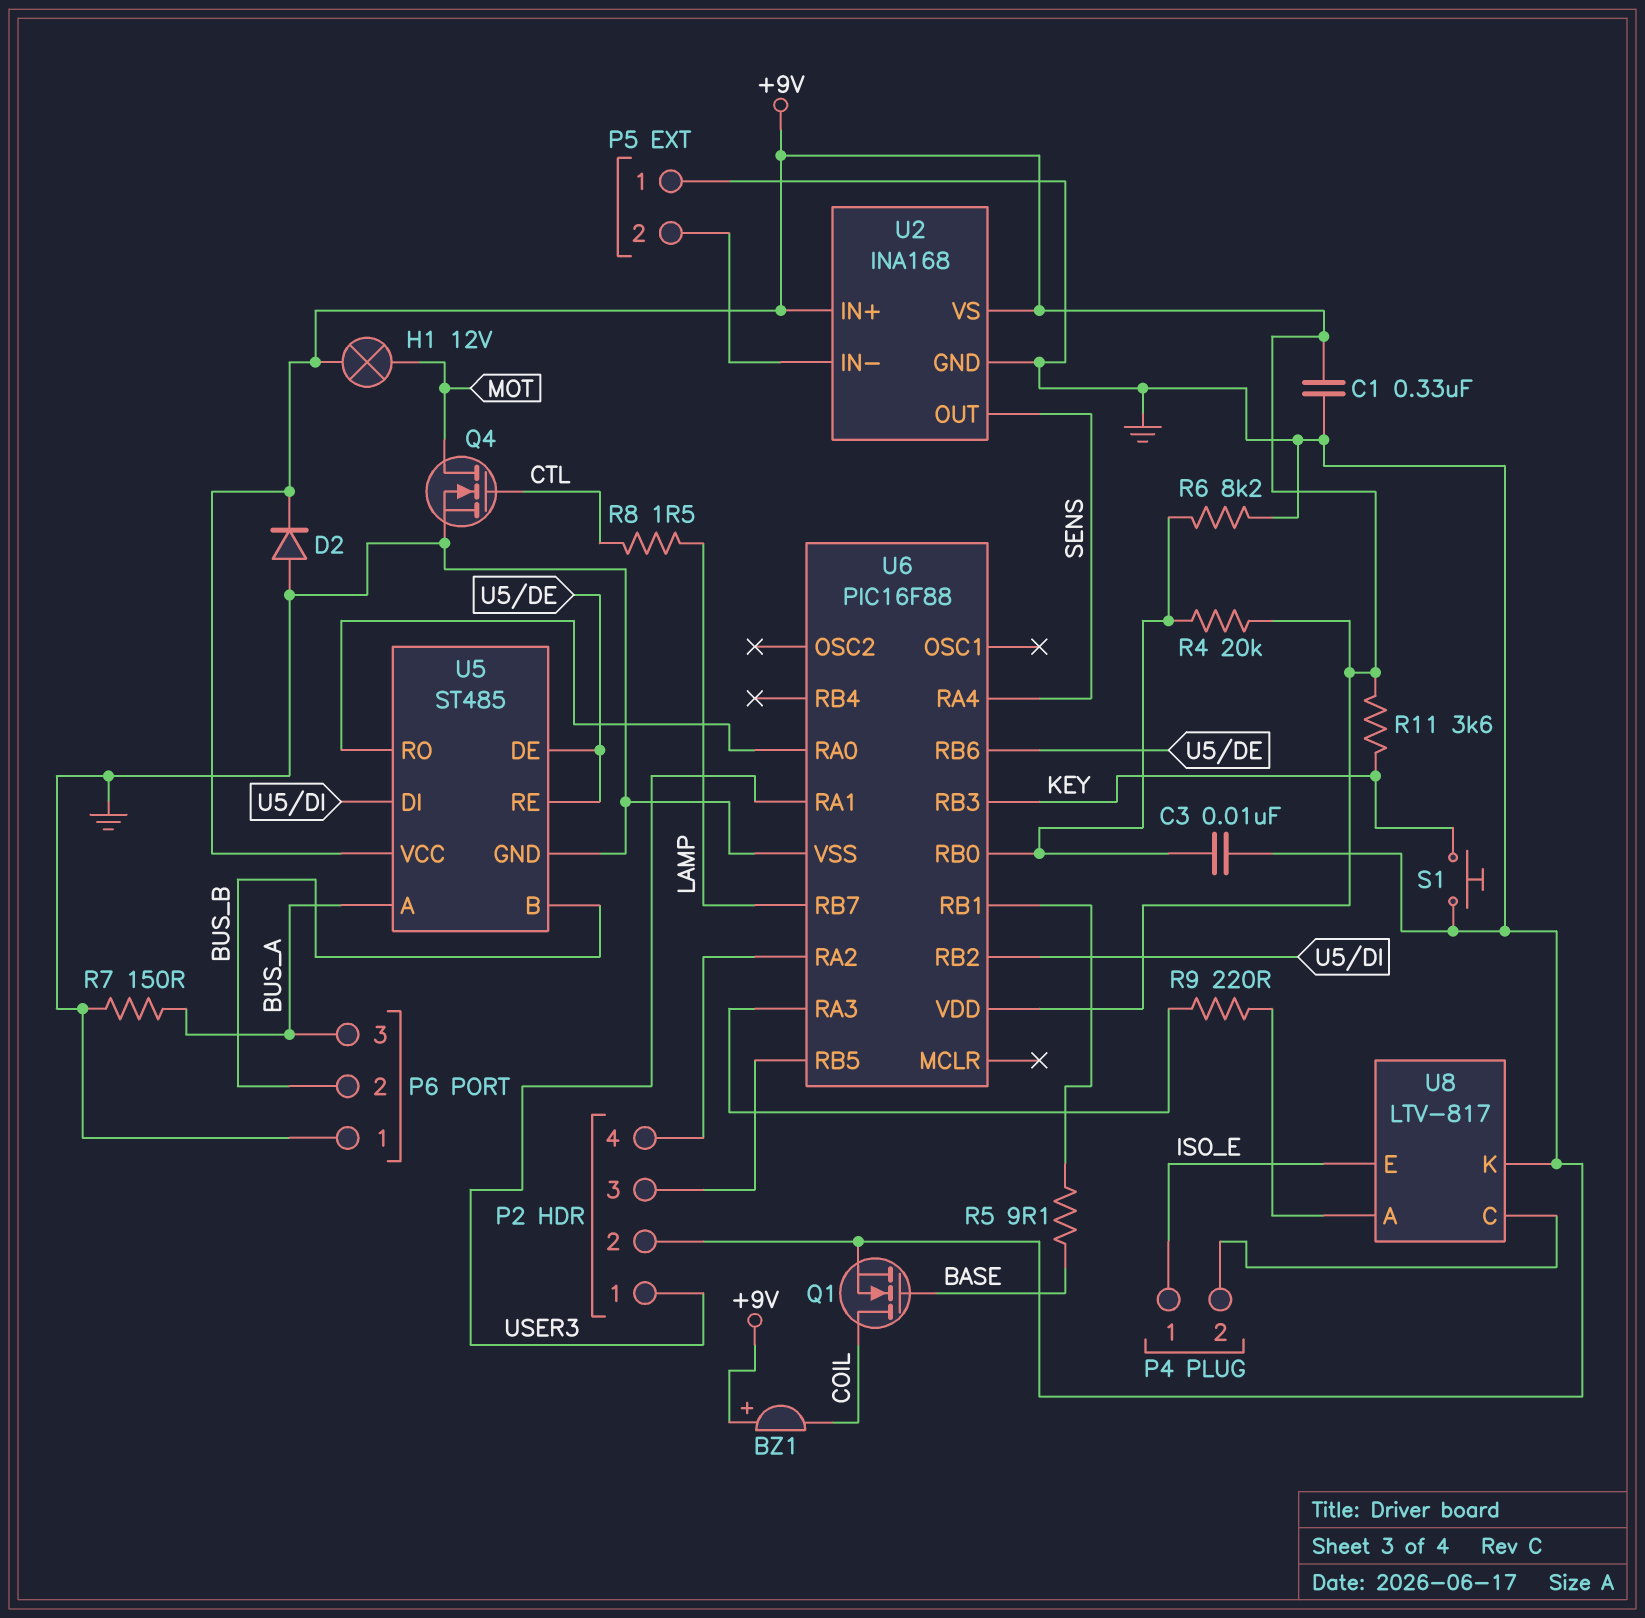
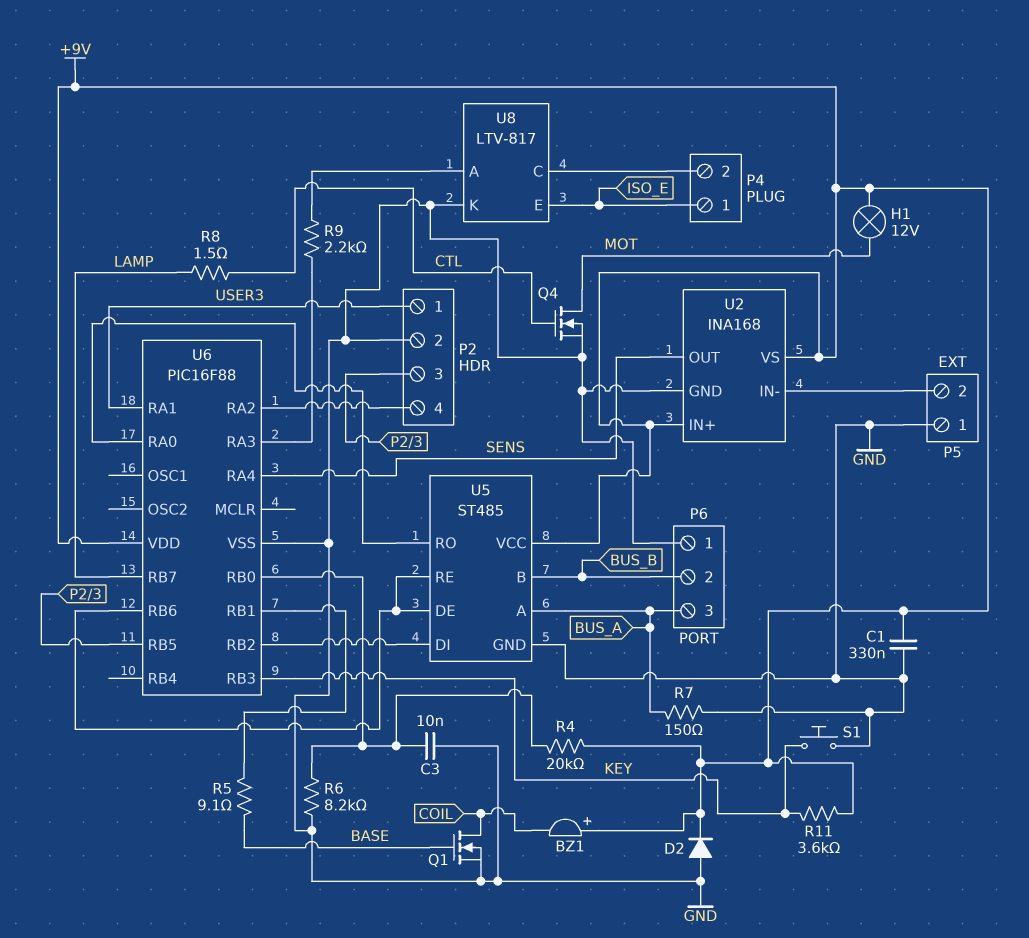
R9: 220 (U6/RA3, U8/A) -> 2.2k (U6/RA3, U8/A)

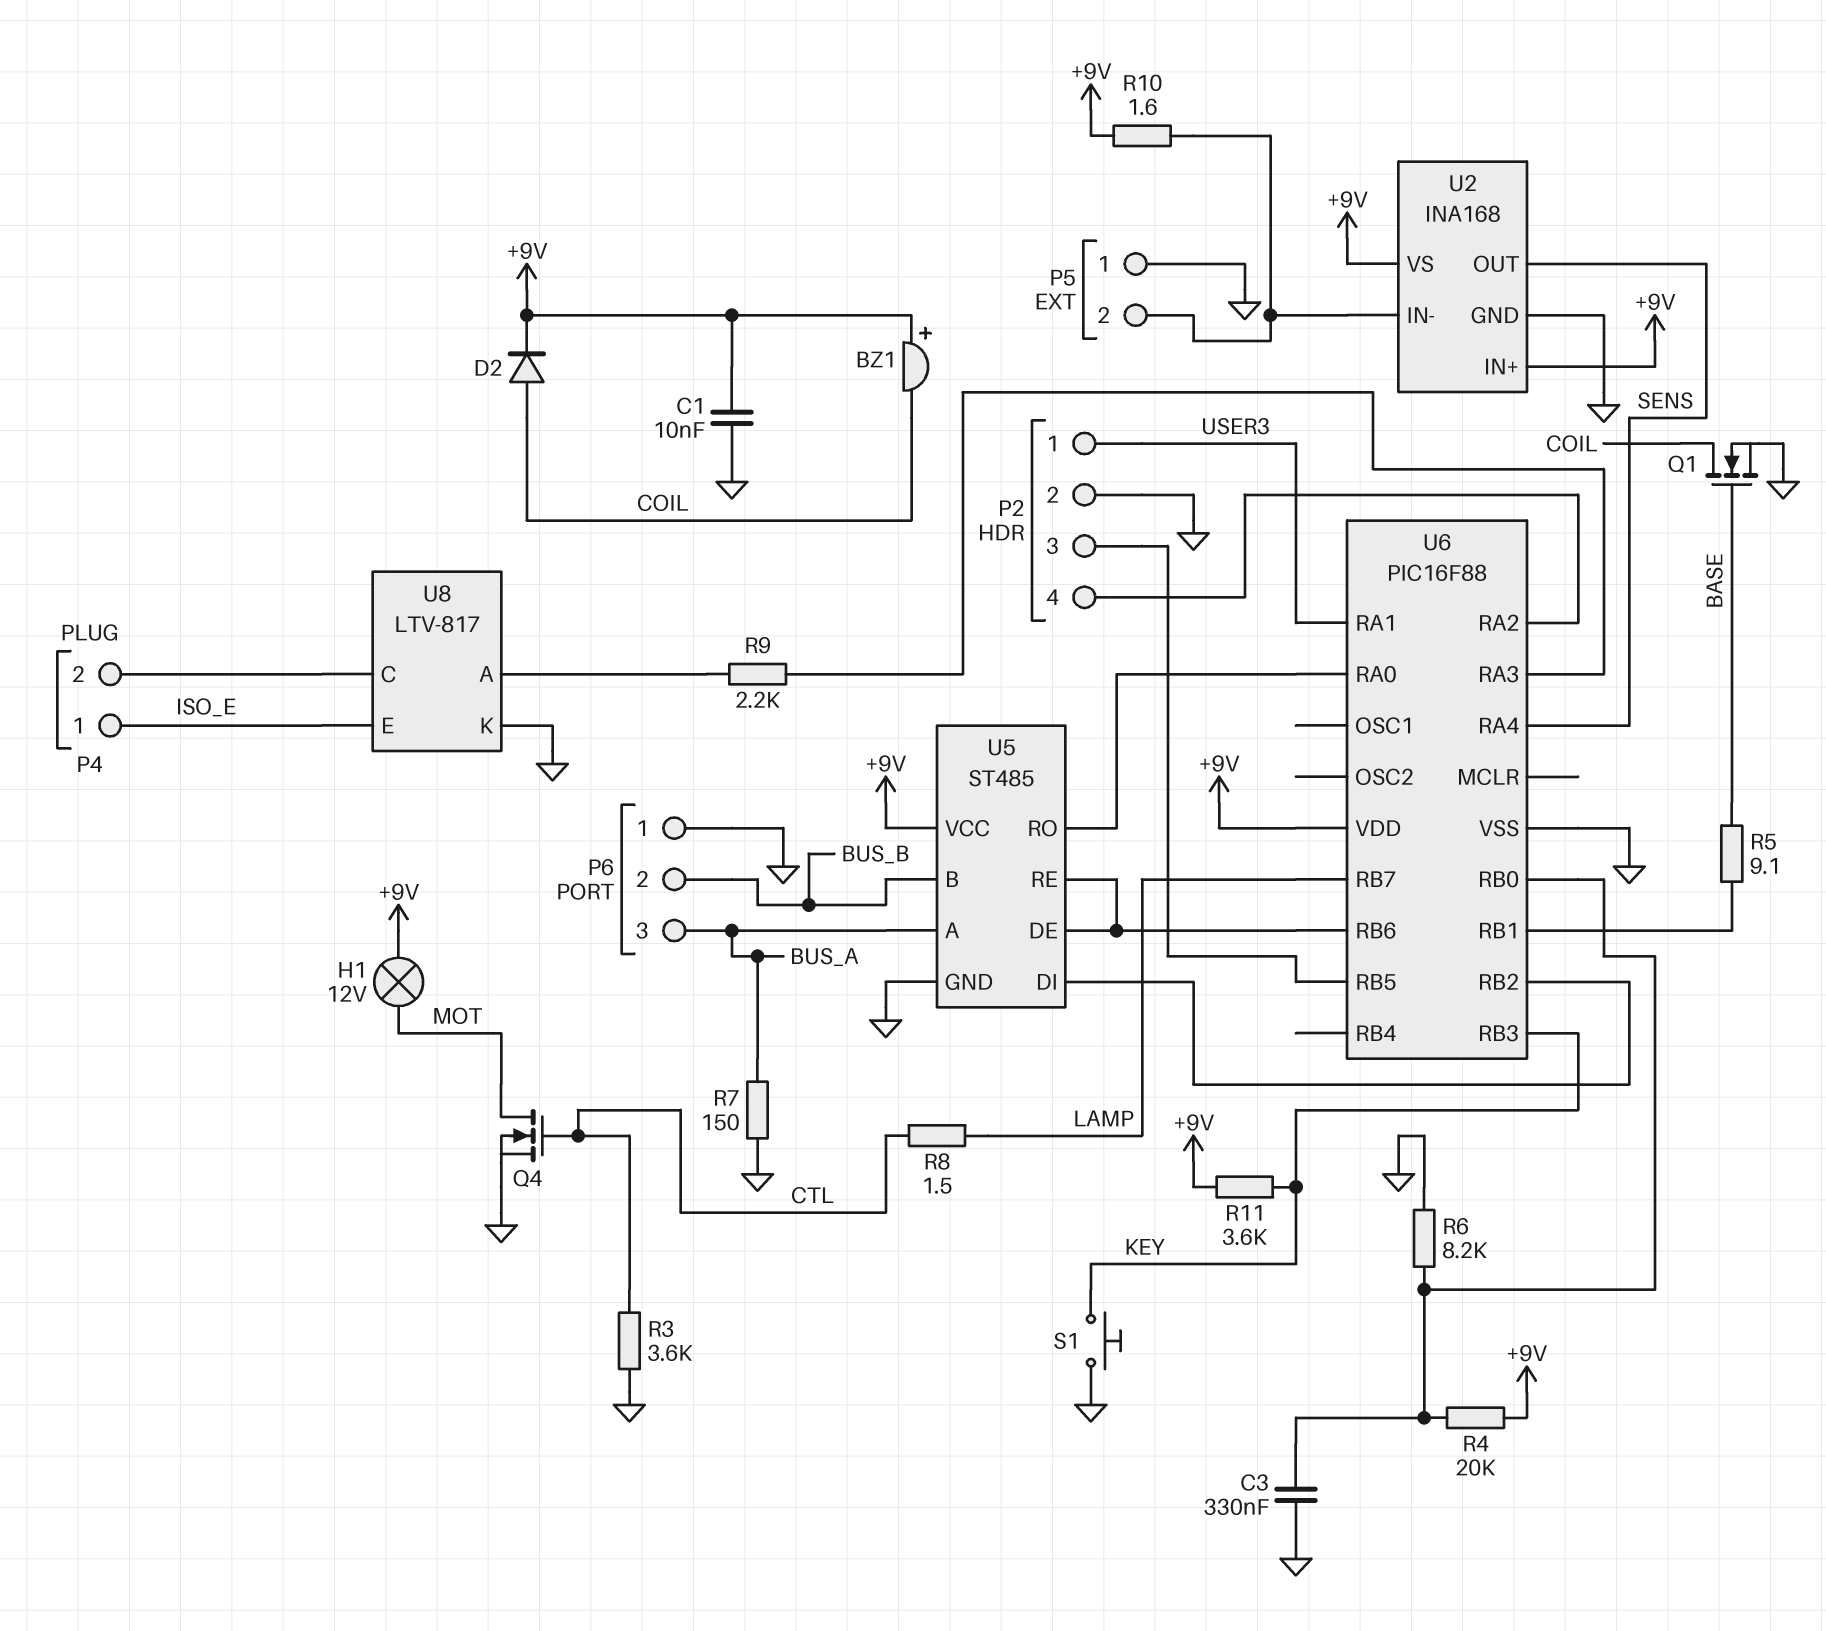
C1: 330nF (+9V, GND) -> 10nF (+9V, GND)
C3: 10nF (GND, U6/RB0) -> 330nF (GND, U6/RB0)
D2: diode (A GND, K +9V) -> diode (A COIL, K +9V)
R3: none -> 3.6k (CTL, GND)
R10: none -> 1.6 (+9V, P5/2)

